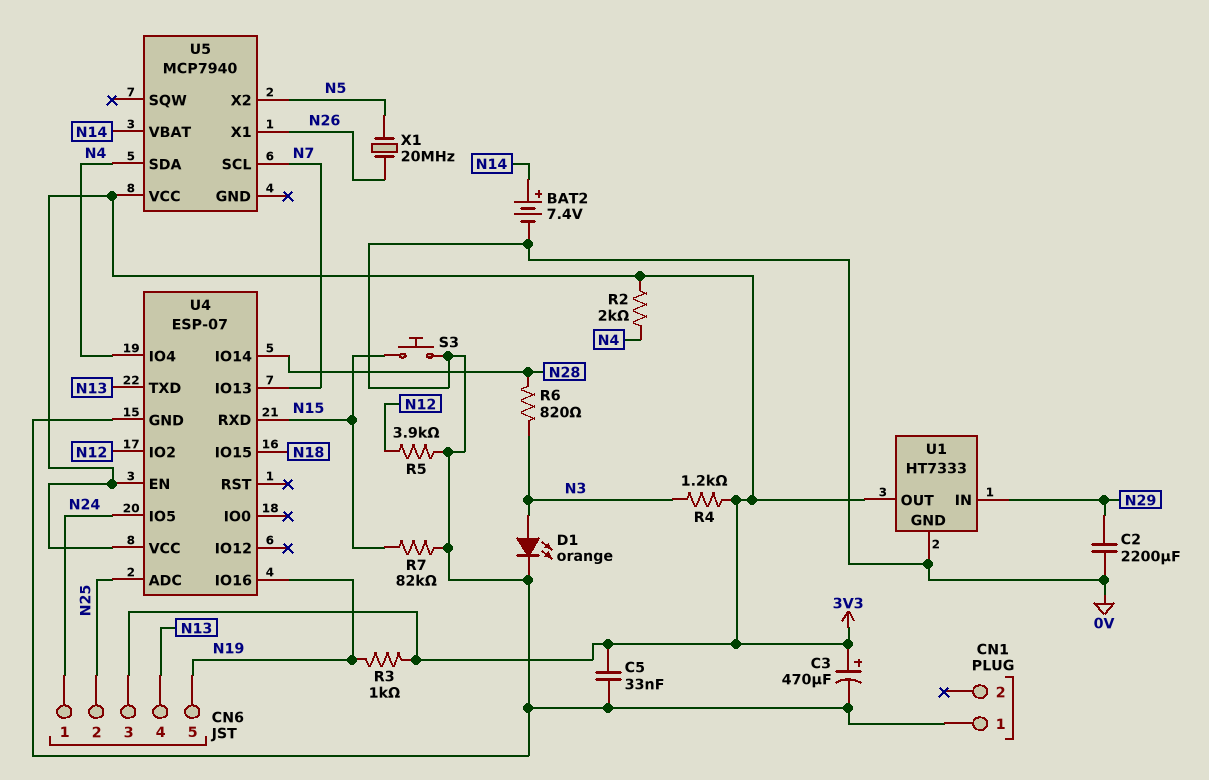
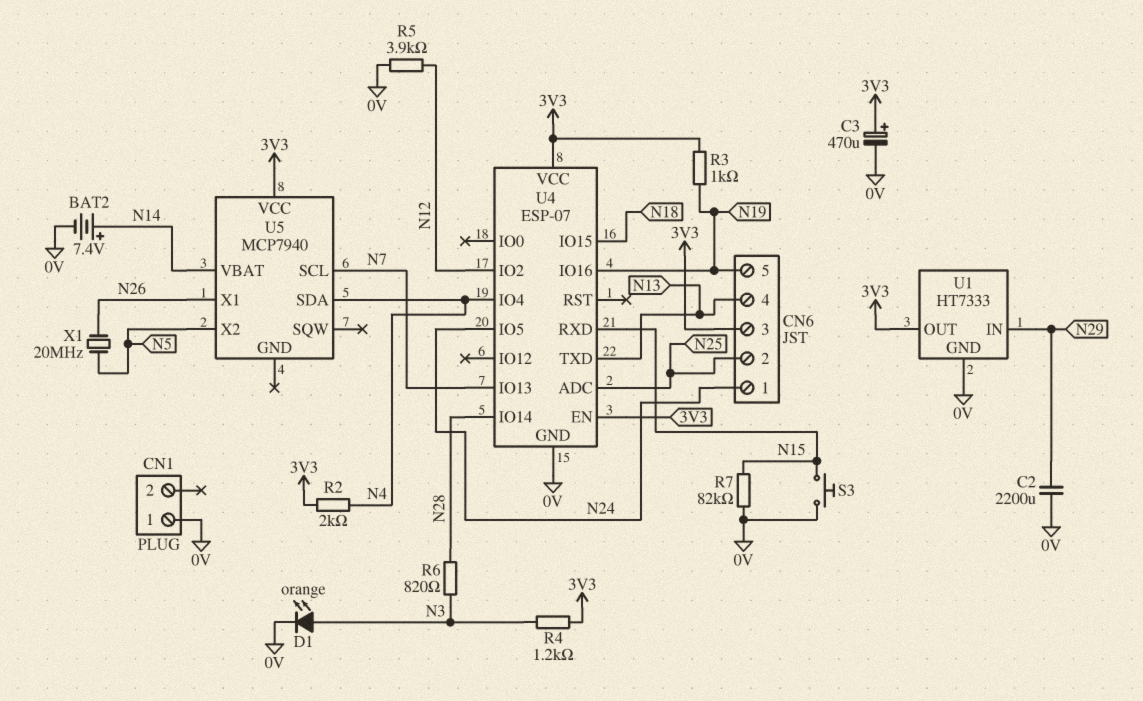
C5: 33nF (0V, 3V3) -> none

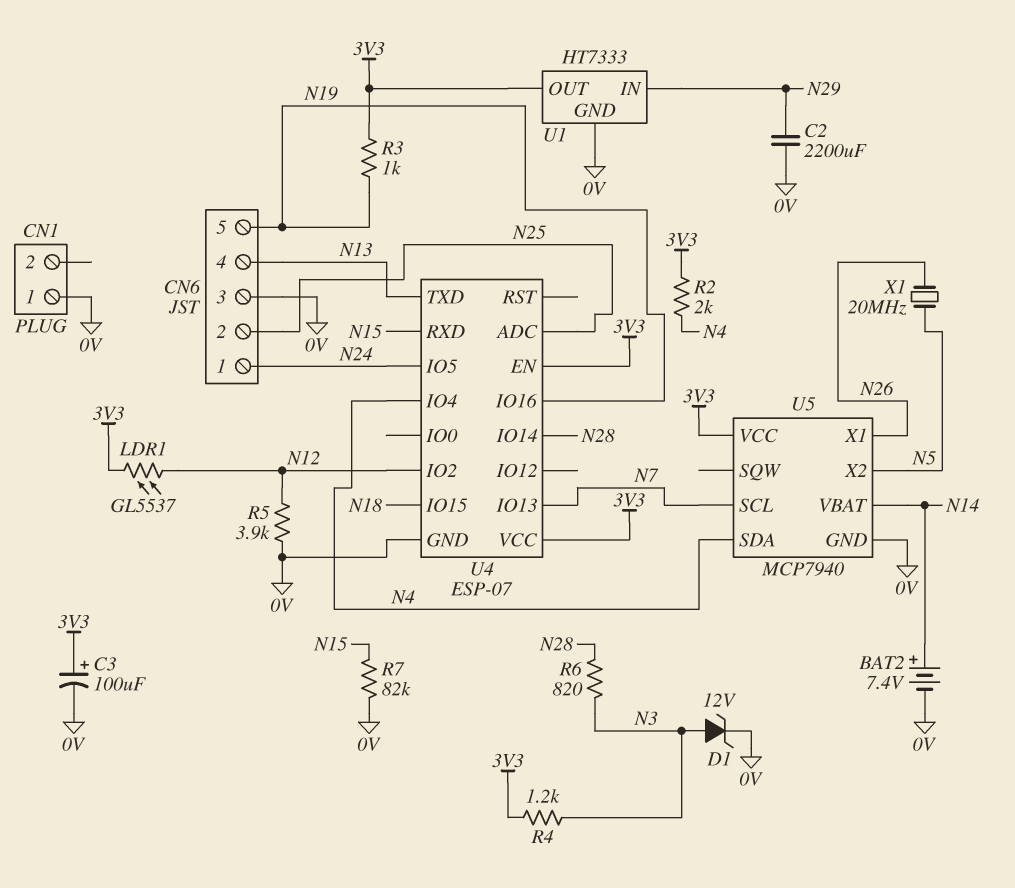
C3: 470uF (plus 3V3, minus 0V) -> 100uF (plus 3V3, minus 0V)
CN6 pin 3: 3V3 -> 0V
D1: LED orange (A N3, K 0V) -> zener 12V (A N3, K 0V)
LDR1: none -> GL5537 (3V3, N12)
S3: button (0V, N15) -> none
U5 pin GND: none -> 0V

